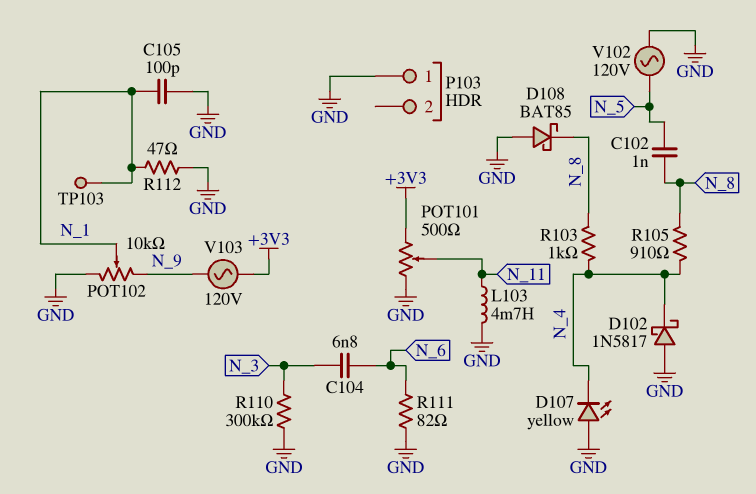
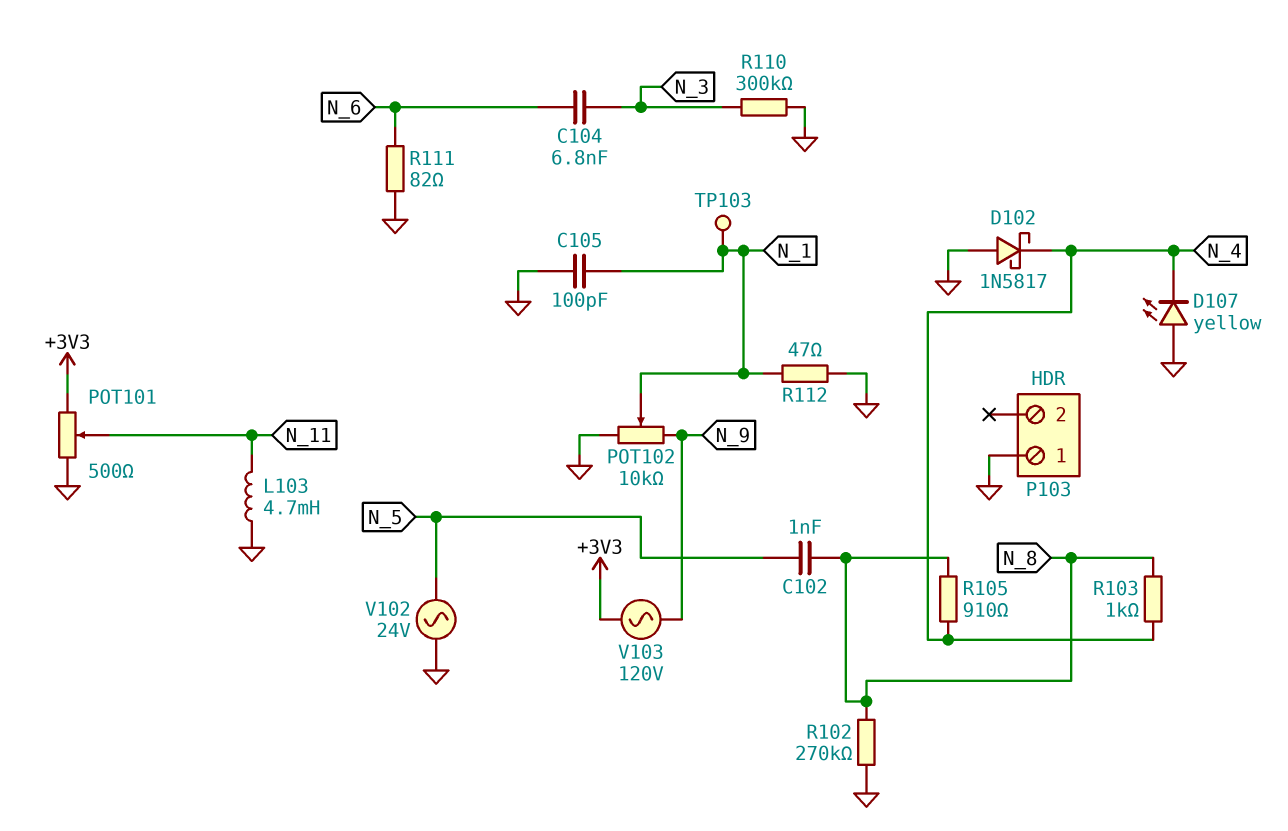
D108: schottky BAT85 (A GND, K N_8) -> none
R102: none -> 270k (GND, N_8)
V102: AC 120V (GND, N_5) -> AC 24V (GND, N_5)

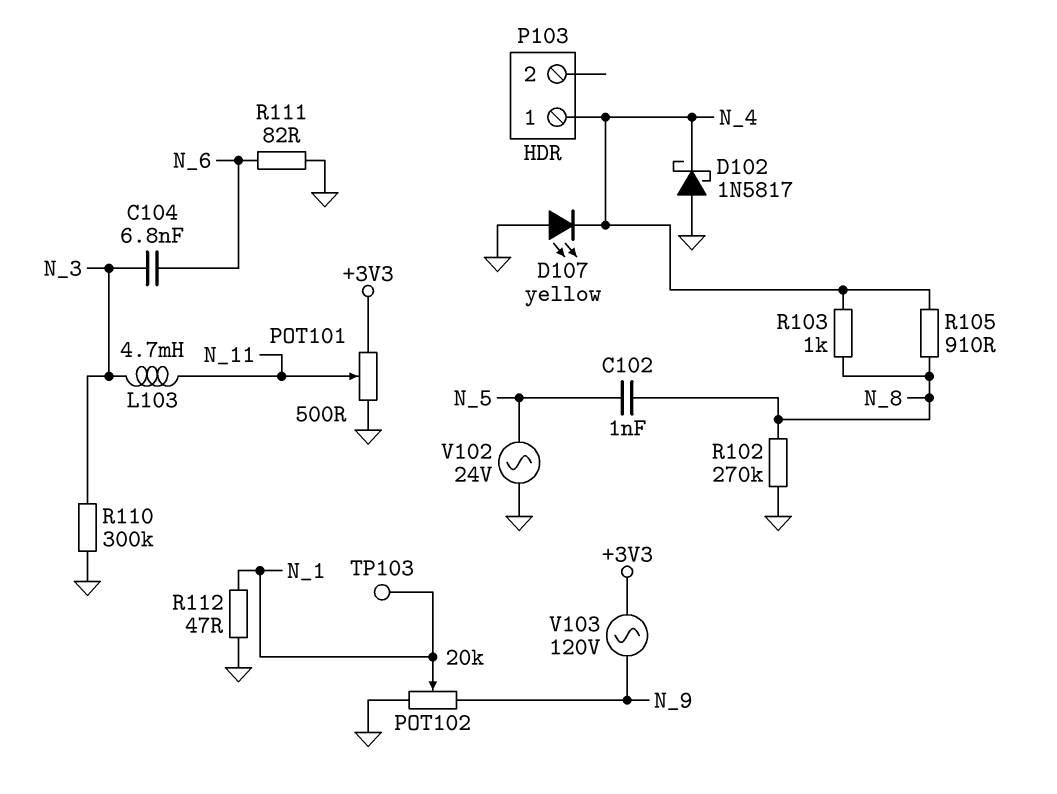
C105: 100pF (GND, N_1) -> none
L103: 4.7mH (GND, N_11) -> 4.7mH (N_3, N_11)
P103 pin 1: GND -> N_4
POT102: 10k (GND, N_9, wiper N_1) -> 20k (GND, N_9, wiper N_1)

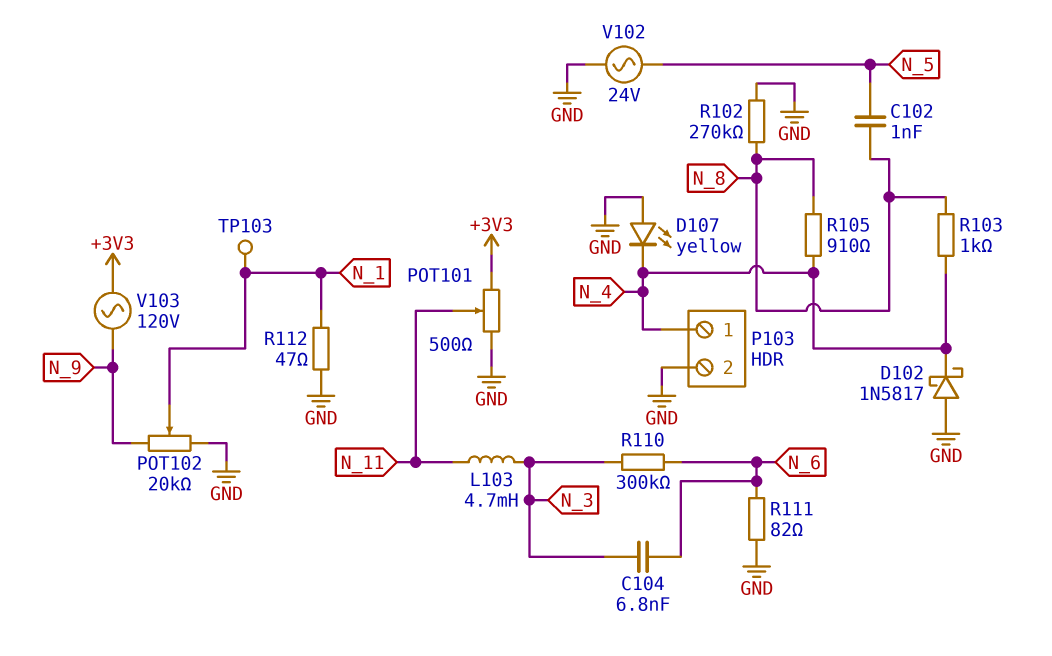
P103 pin 2: none -> GND
R110: 300k (GND, N_3) -> 300k (N_3, N_6)

